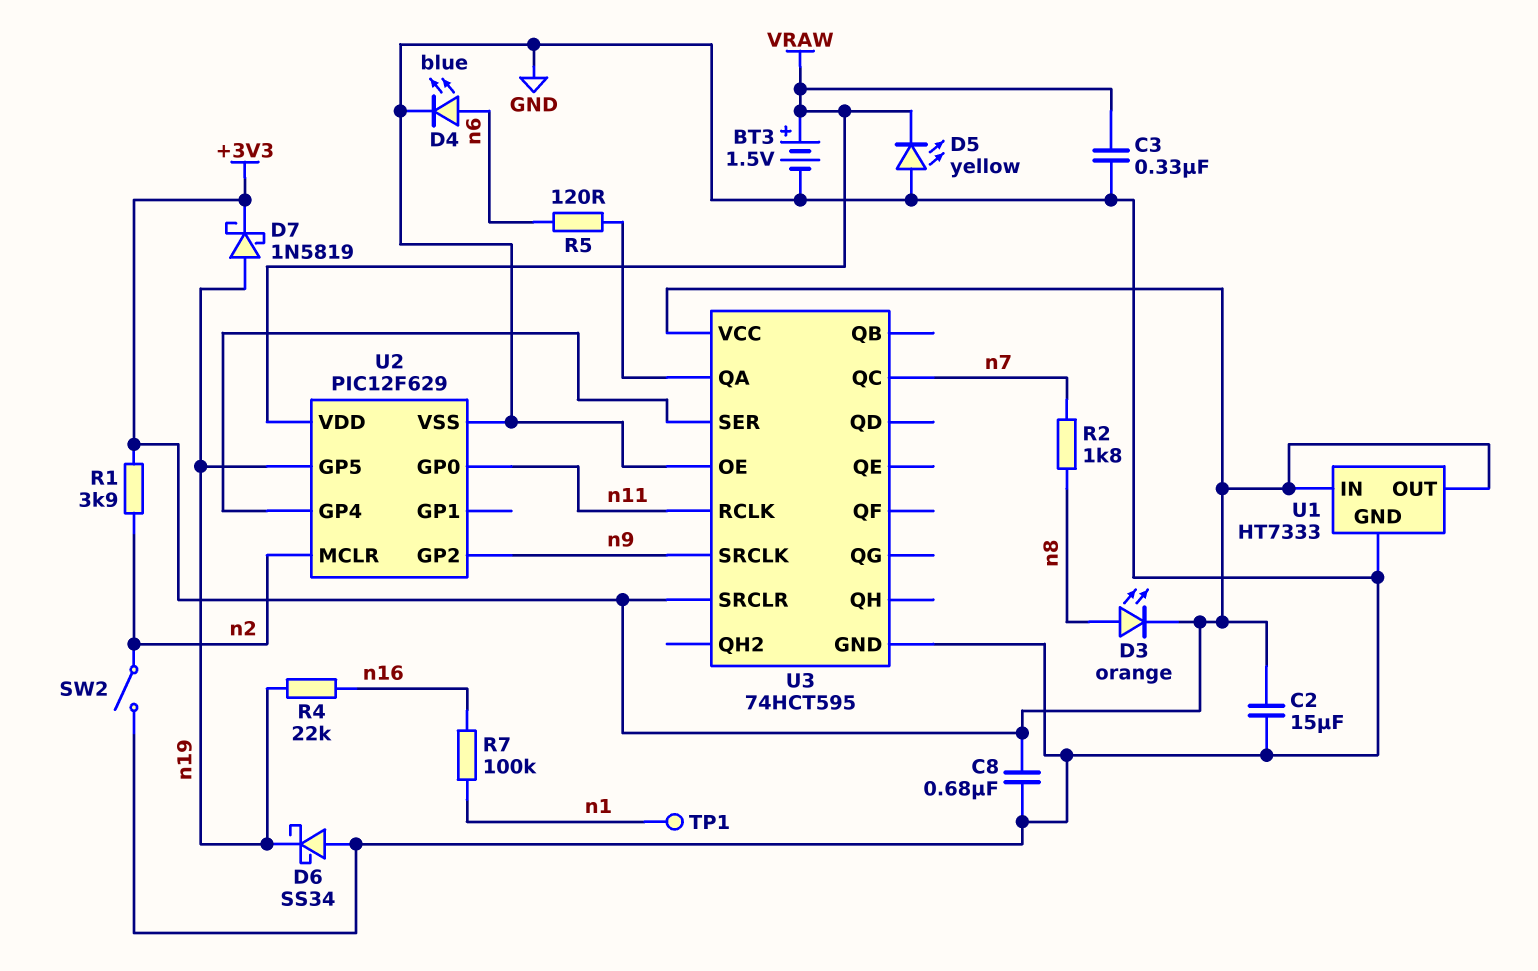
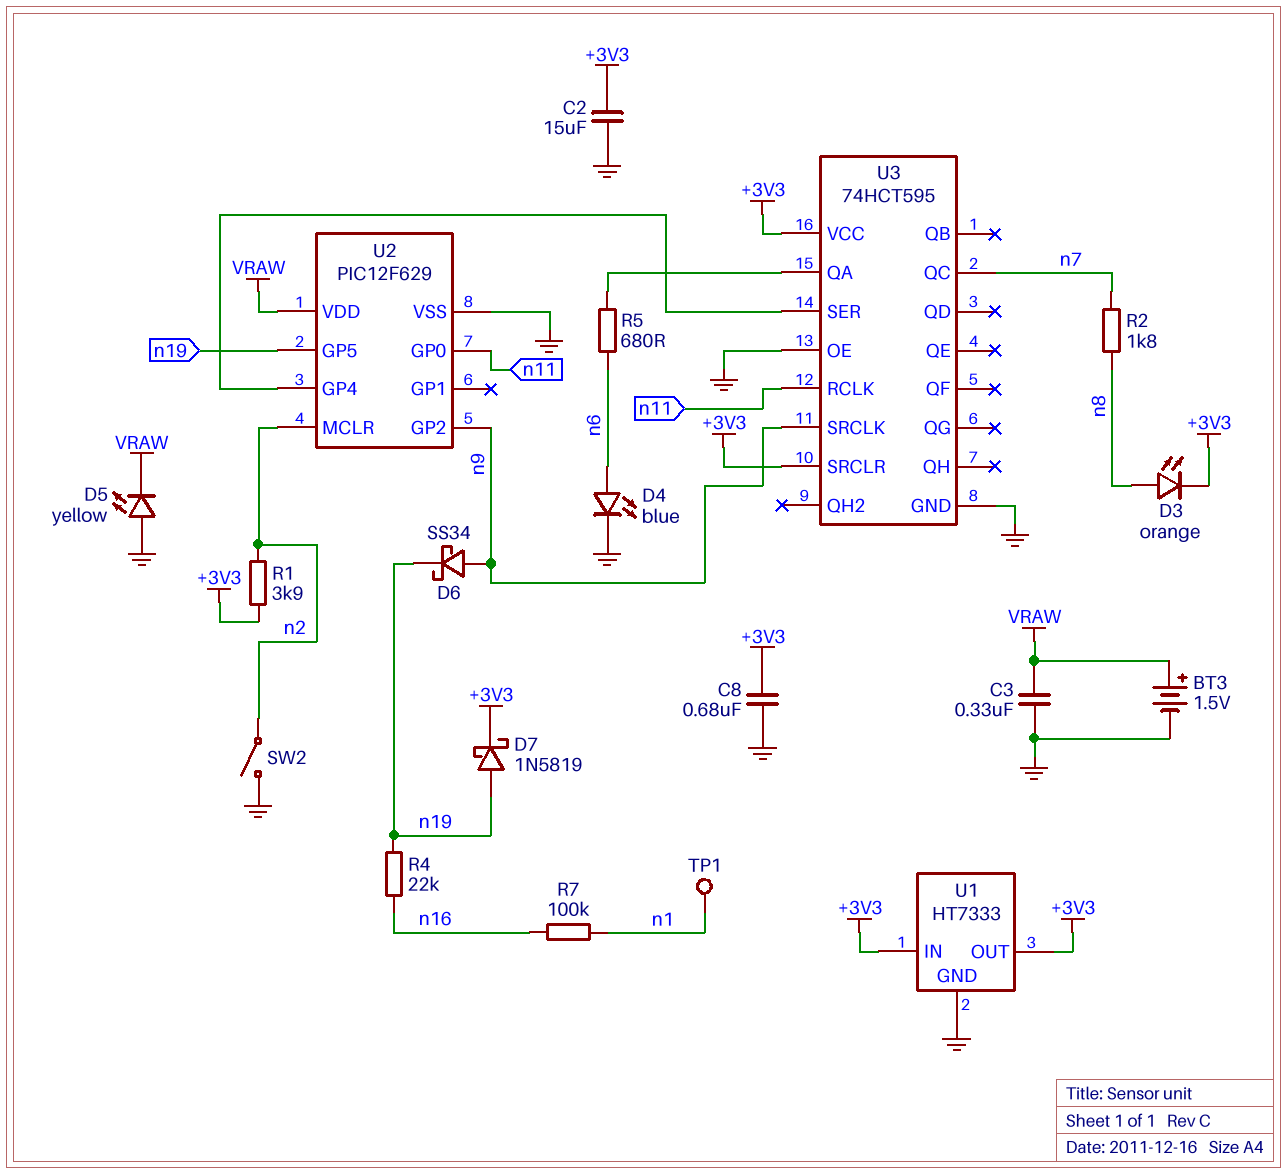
D6: schottky SS34 (A GND, K n19) -> schottky SS34 (A n9, K n19)
R5: 120 (U3/QA, n6) -> 680 (U3/QA, n6)

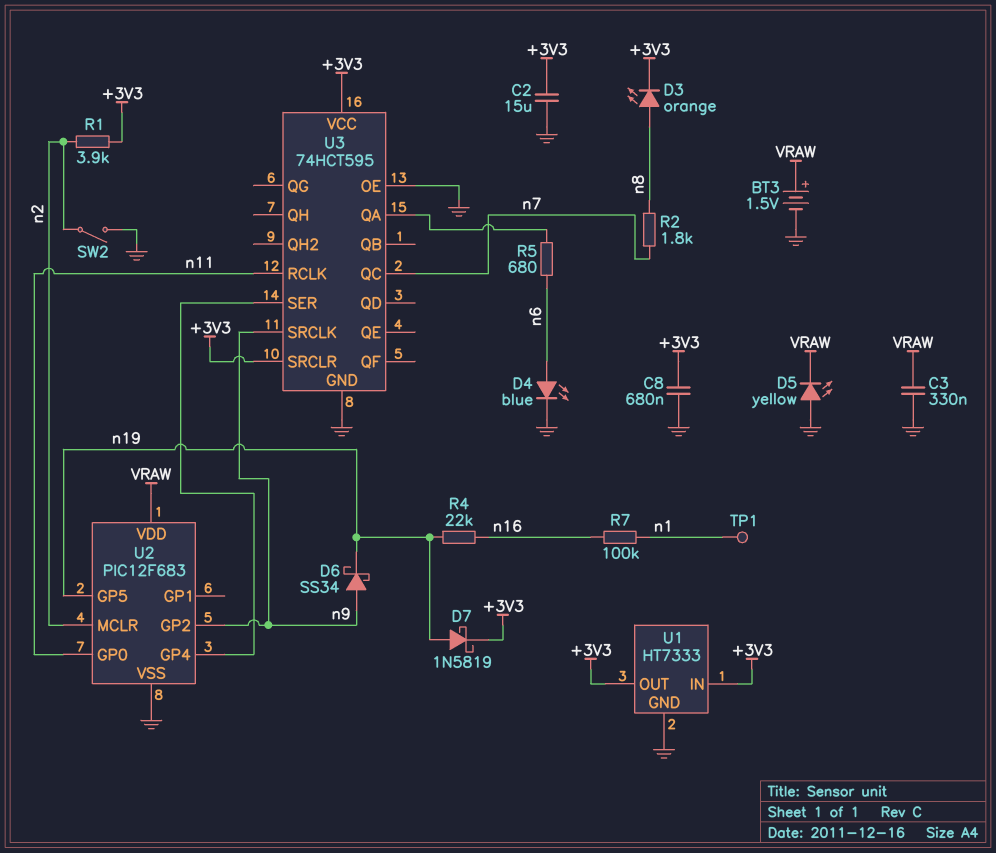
U2: PIC12F629 -> PIC12F683

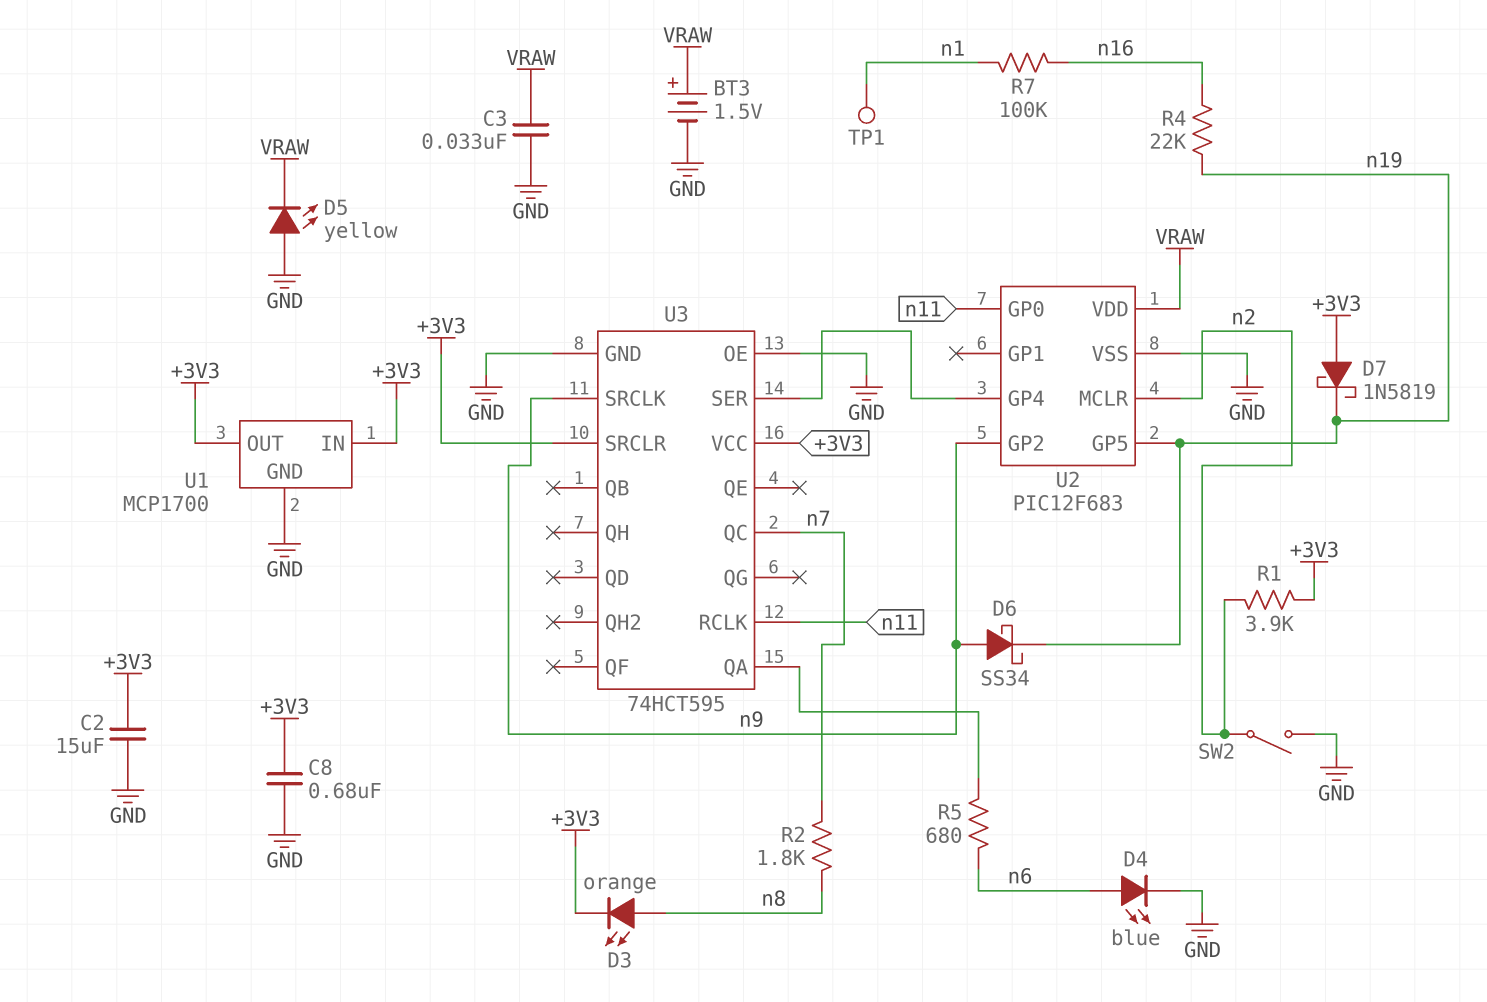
C3: 330nF (GND, VRAW) -> 33nF (GND, VRAW)
D7: schottky 1N5819 (A n19, K +3V3) -> schottky 1N5819 (A +3V3, K n19)
U1: HT7333 -> MCP1700

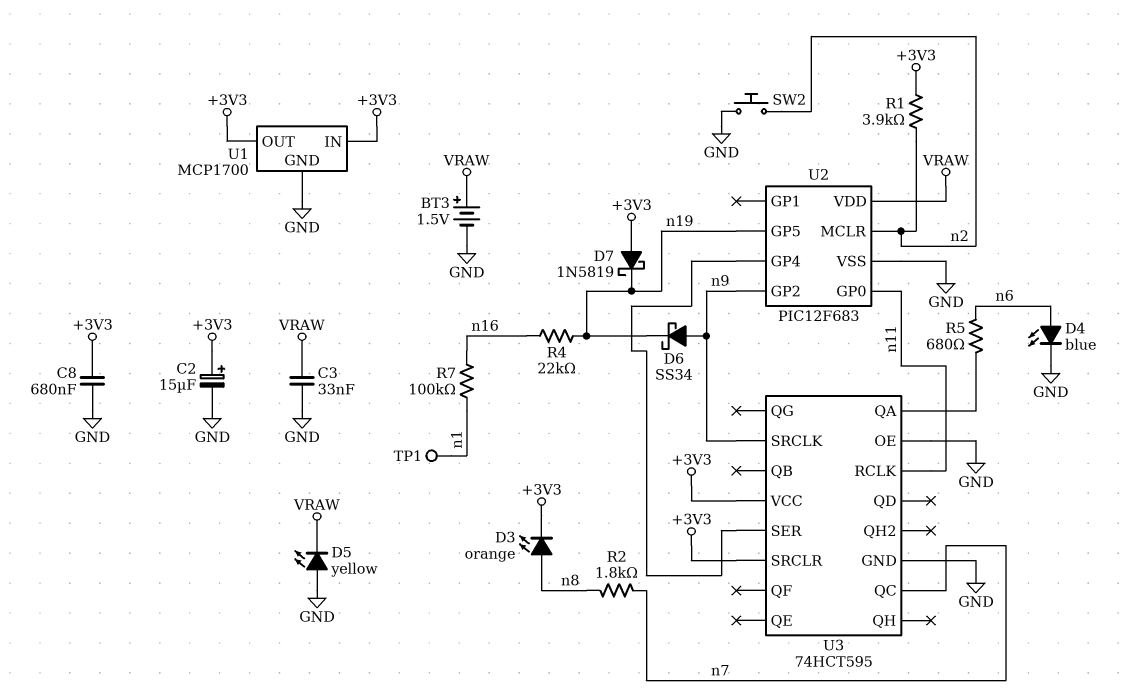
C2: 15uF (+3V3, GND) -> 15uF (plus +3V3, minus GND)
SW2: switch (GND, n2) -> button (GND, n2)

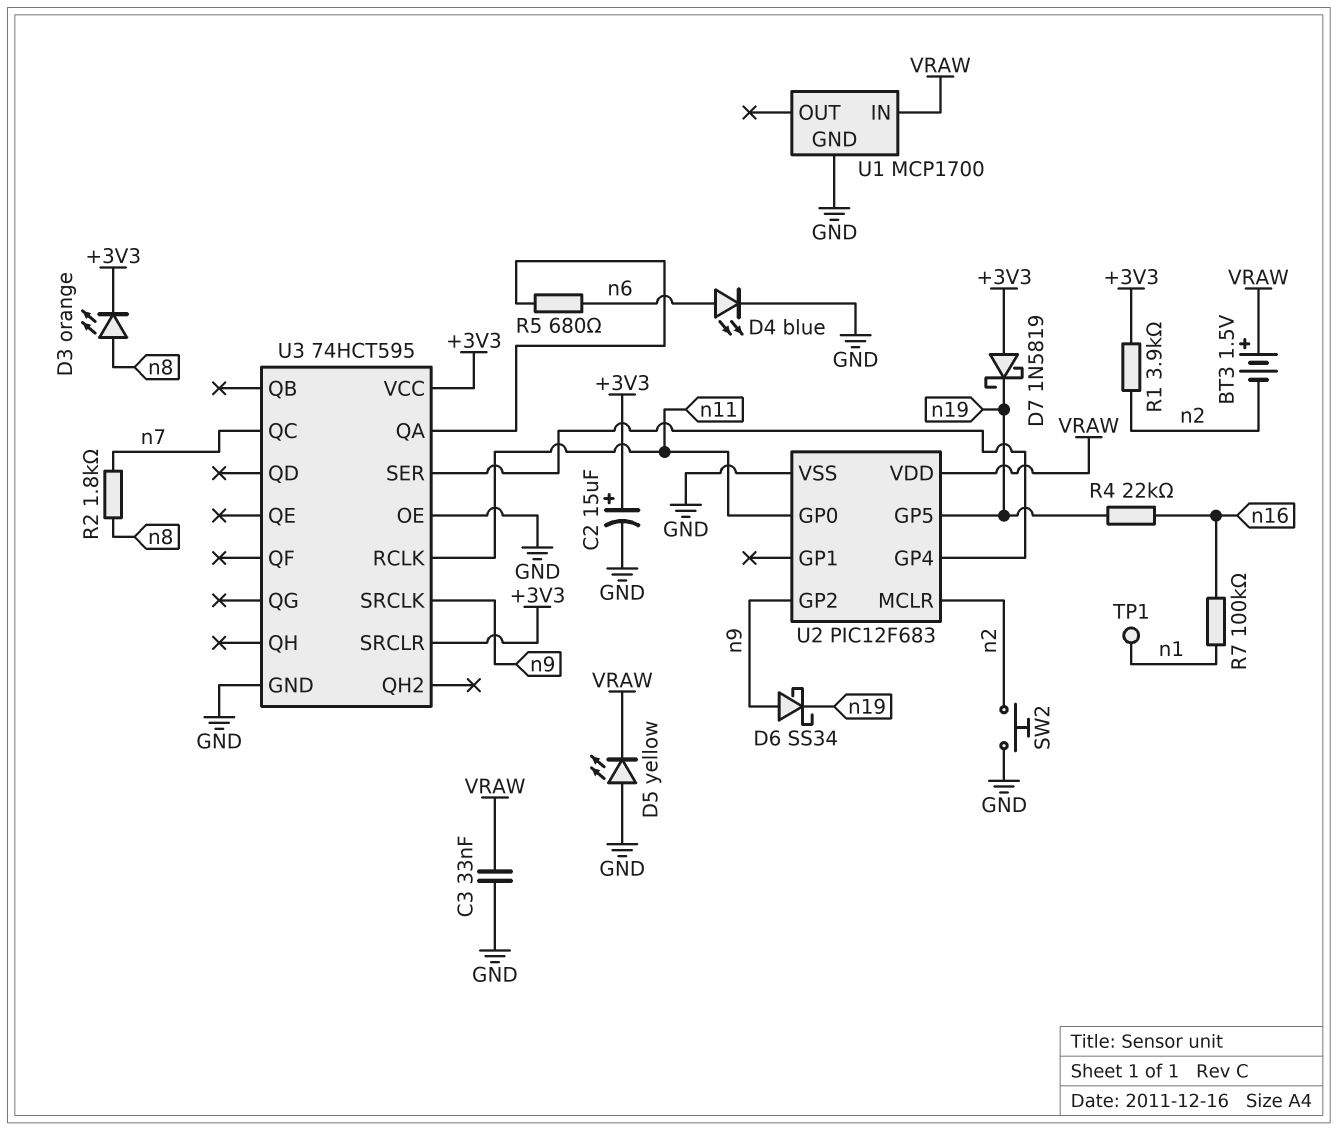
BT3: 1.5V (plus VRAW, minus GND) -> 1.5V (plus VRAW, minus n2)
C8: 680nF (+3V3, GND) -> none
U1 pin IN: +3V3 -> VRAW
U1 pin OUT: +3V3 -> none

